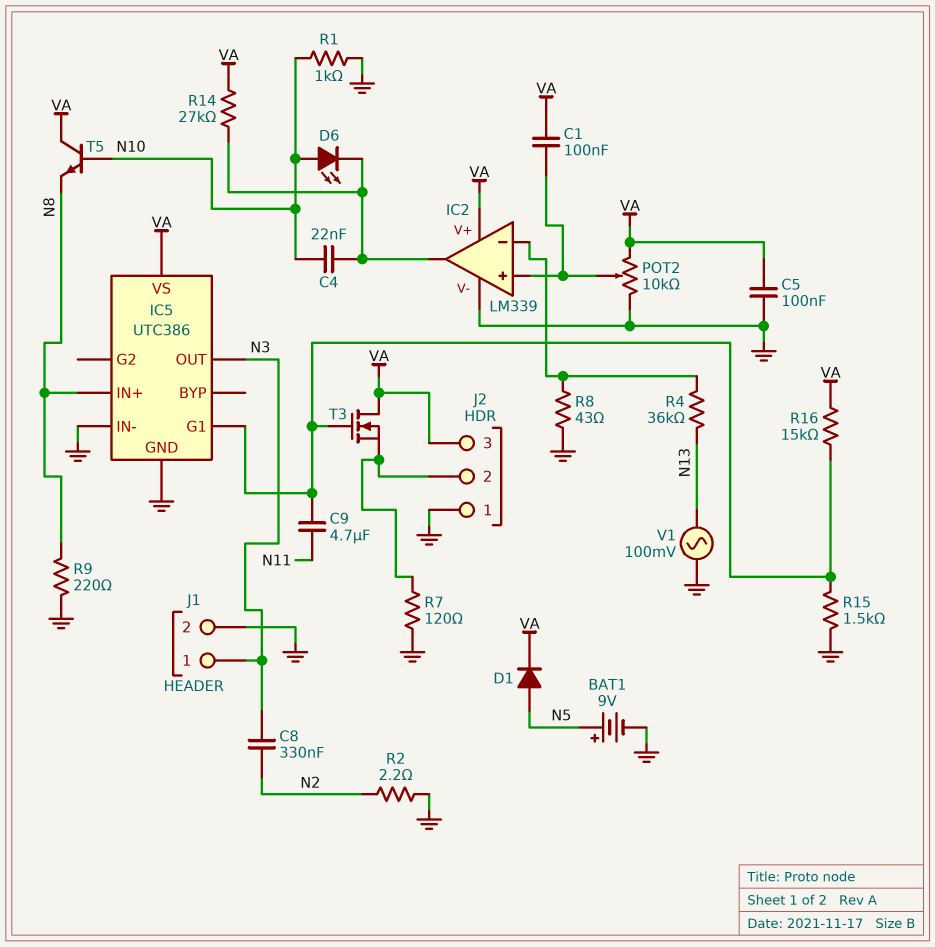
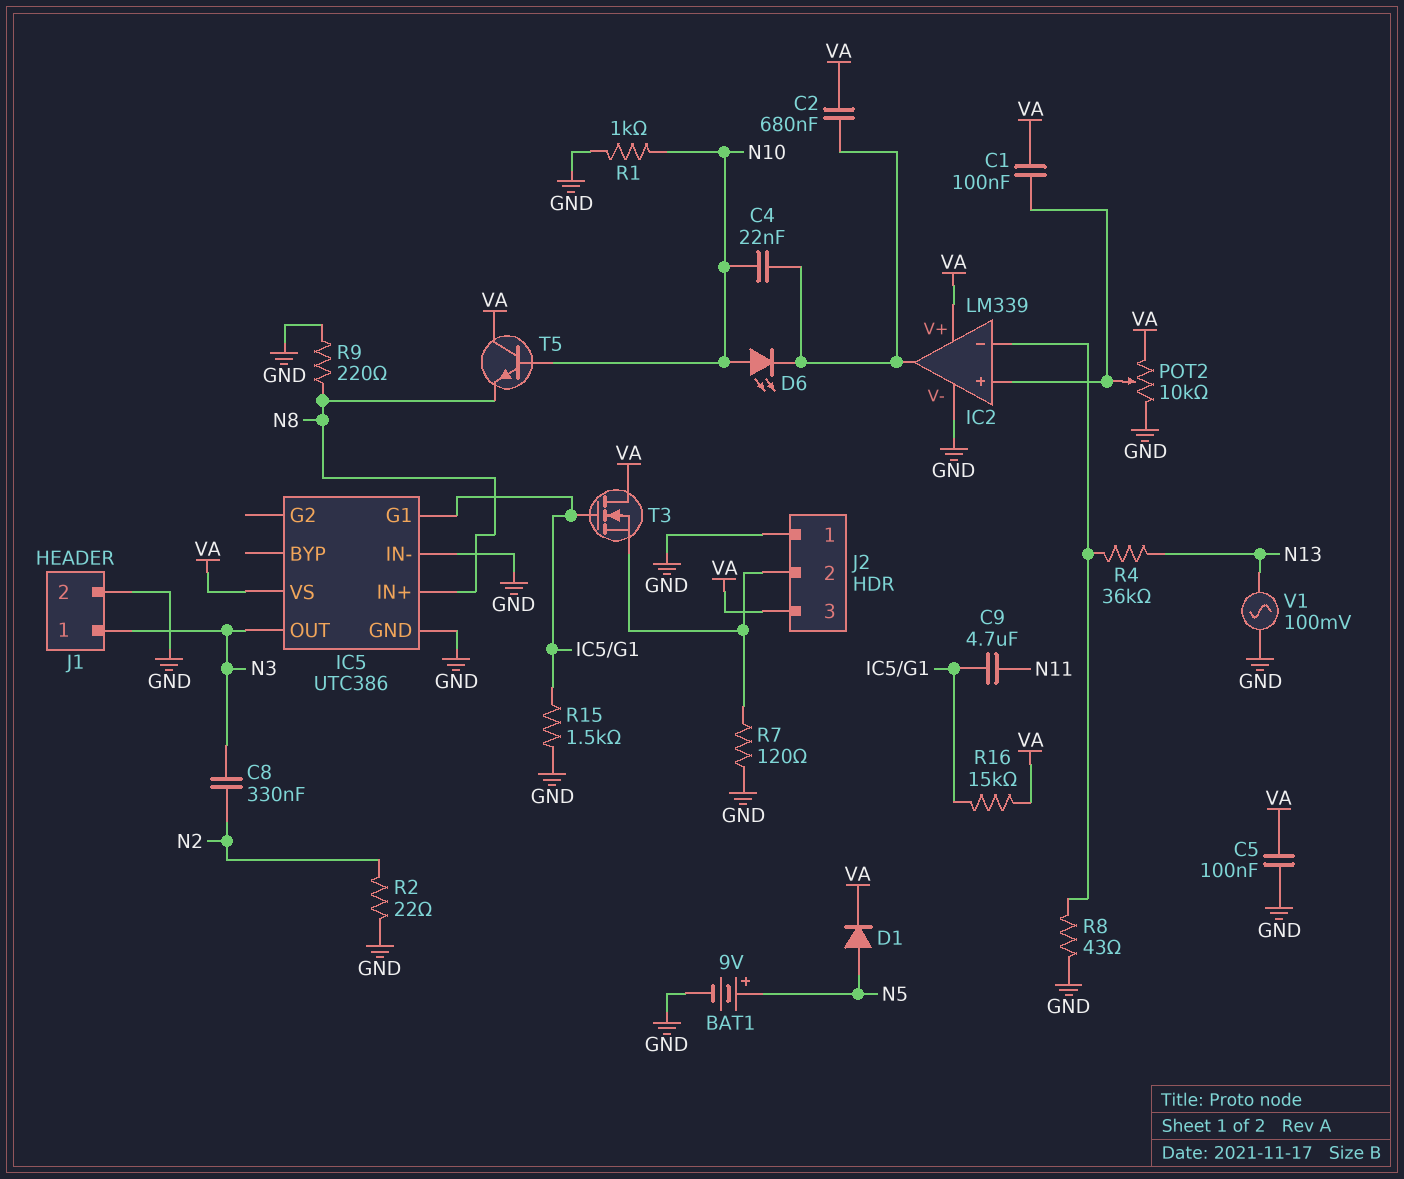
C2: none -> 680nF (IC2/out, VA)
R2: 2.2 (GND, N2) -> 22 (GND, N2)
R14: 27k (IC2/out, VA) -> none

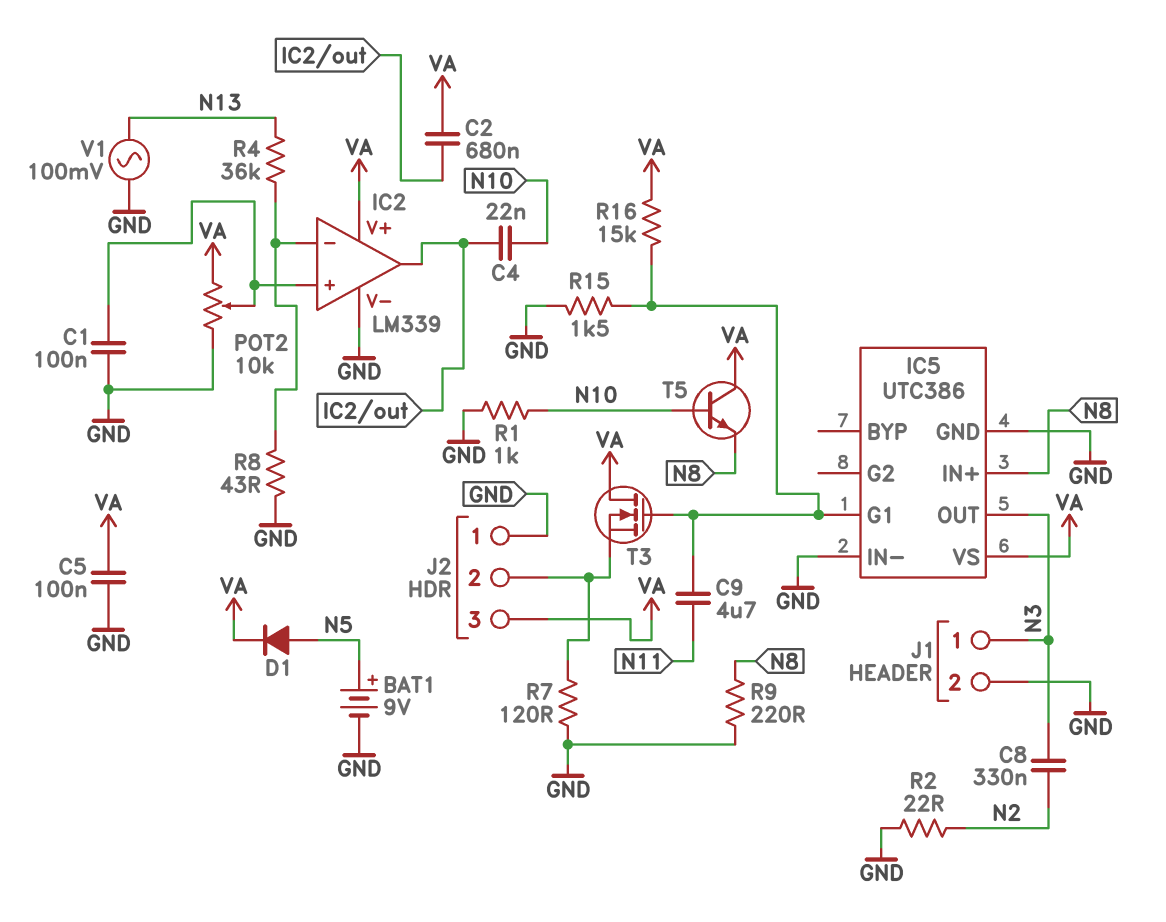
C1: 100nF (IC2/in+, VA) -> 100nF (GND, IC2/in+)
D6: LED (A N10, K IC2/out) -> none

